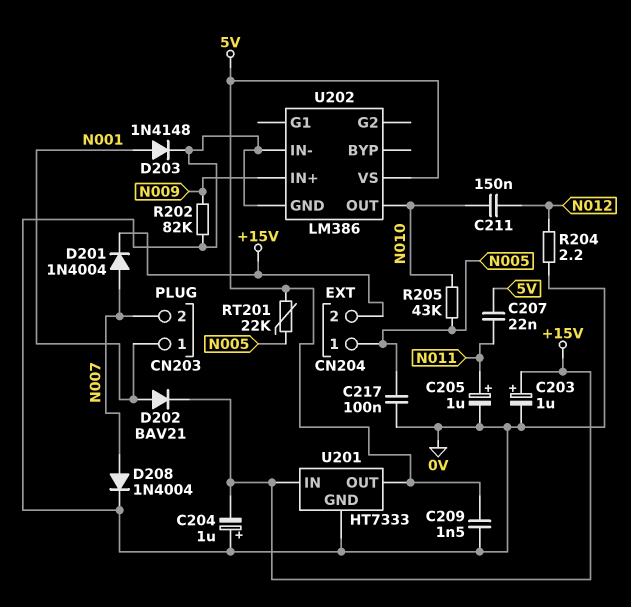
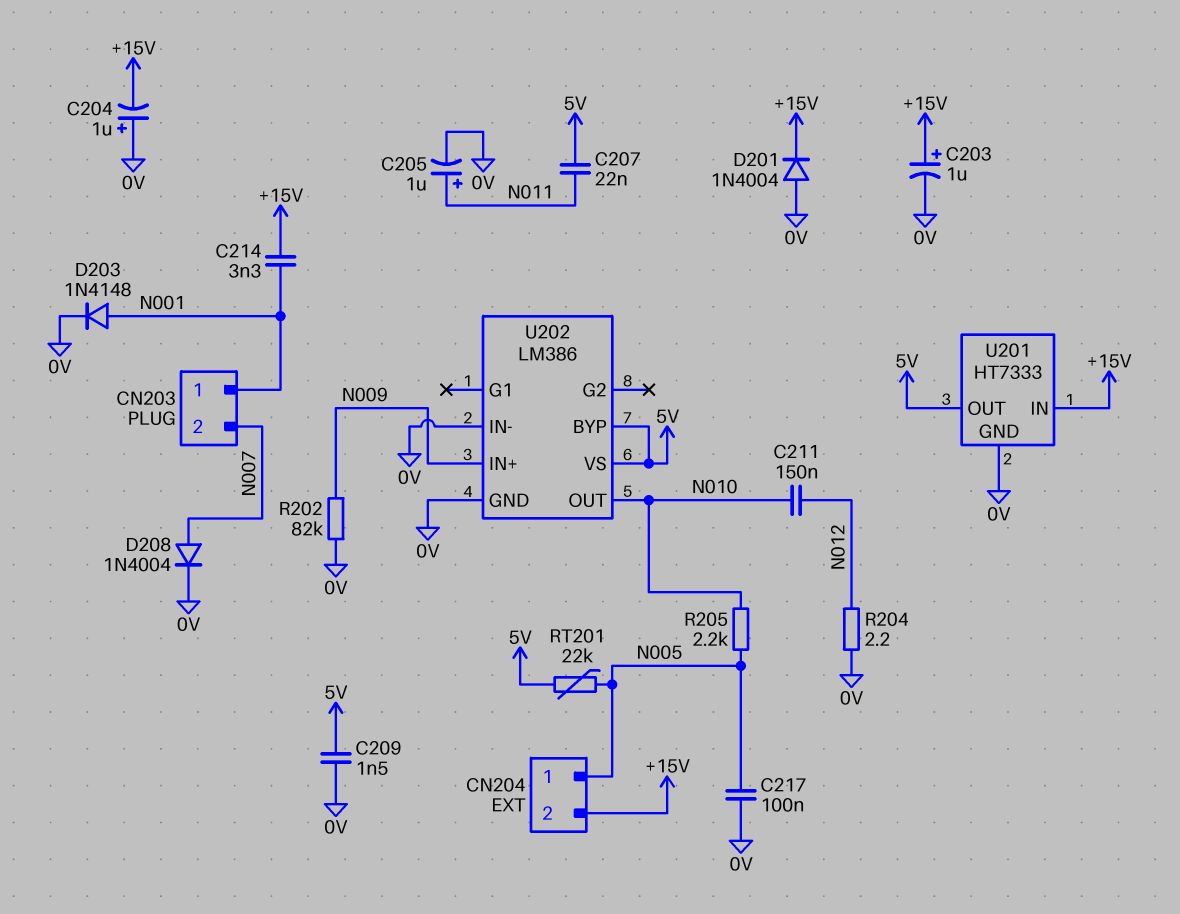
C214: none -> 3.3nF (+15V, N001)
D201: diode 1N4004 (A N007, K +15V) -> diode 1N4004 (A 0V, K +15V)
D202: diode BAV21 (A N001, K +15V) -> none
R205: 43k (N005, N010) -> 2.2k (N005, N010)
U202 pin BYP: none -> 5V

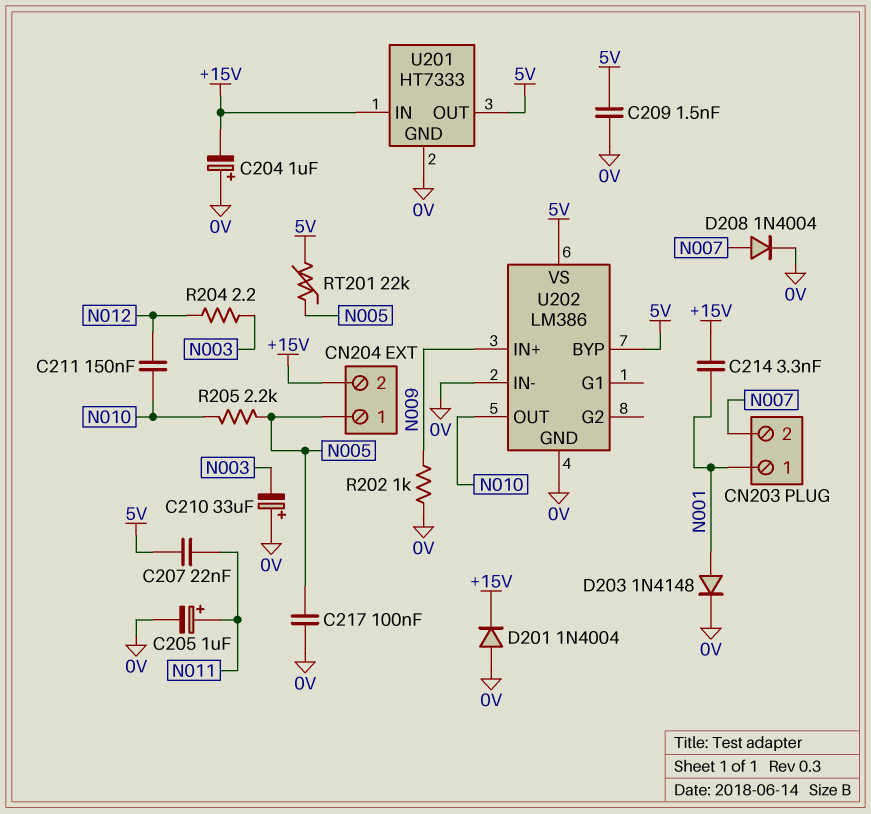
C203: 1uF (plus +15V, minus 0V) -> none
C210: none -> 33uF (plus 0V, minus N003)
R202: 82k (0V, N009) -> 1k (0V, N009)
R204: 2.2 (0V, N012) -> 2.2 (N003, N012)

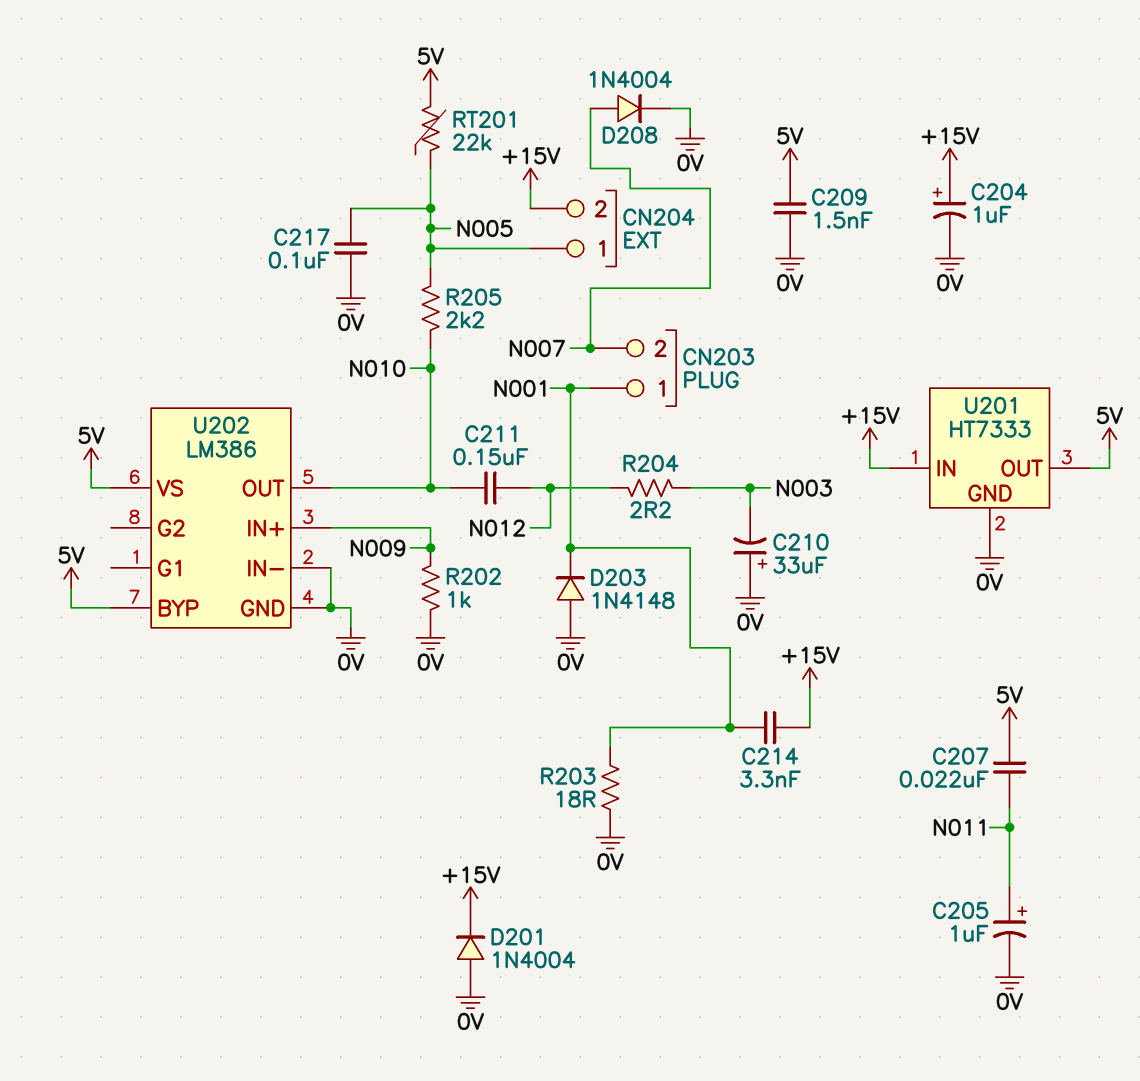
C204: 1uF (plus 0V, minus +15V) -> 1uF (plus +15V, minus 0V)
D203: diode 1N4148 (A N001, K 0V) -> diode 1N4148 (A 0V, K N001)
R203: none -> 18 (0V, N001)

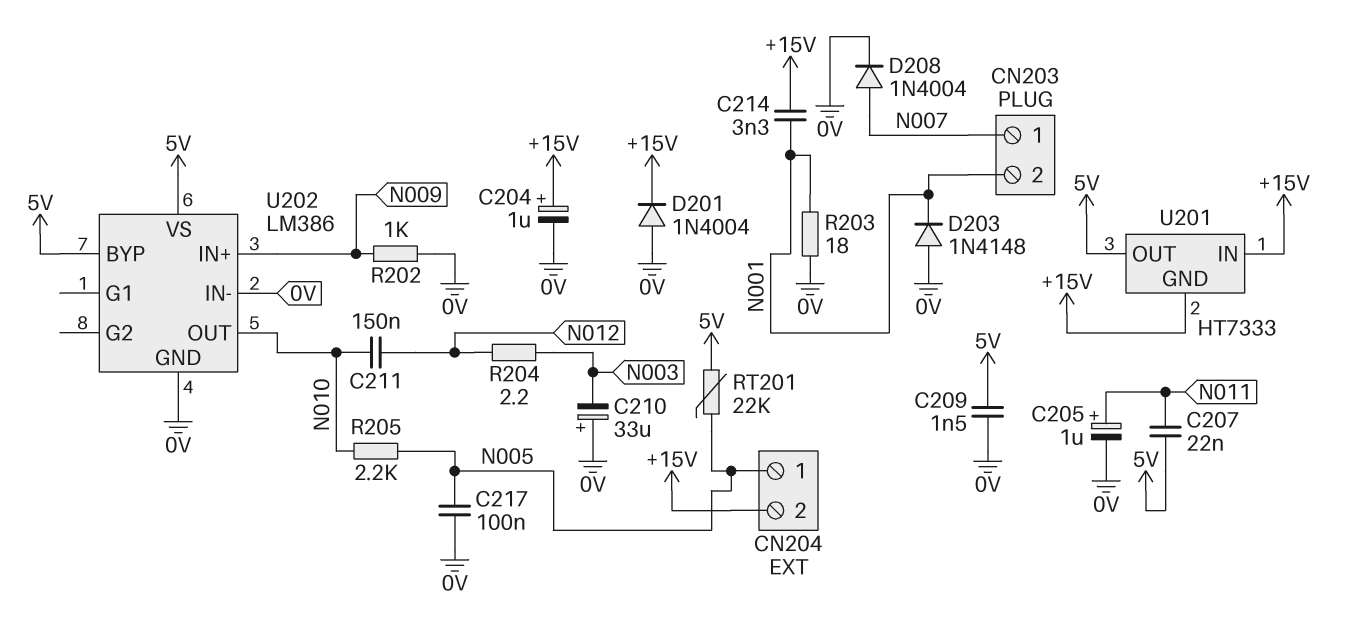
CN203 pin 1: N001 -> N007
CN203 pin 2: N007 -> N001
U201 pin GND: 0V -> +15V

